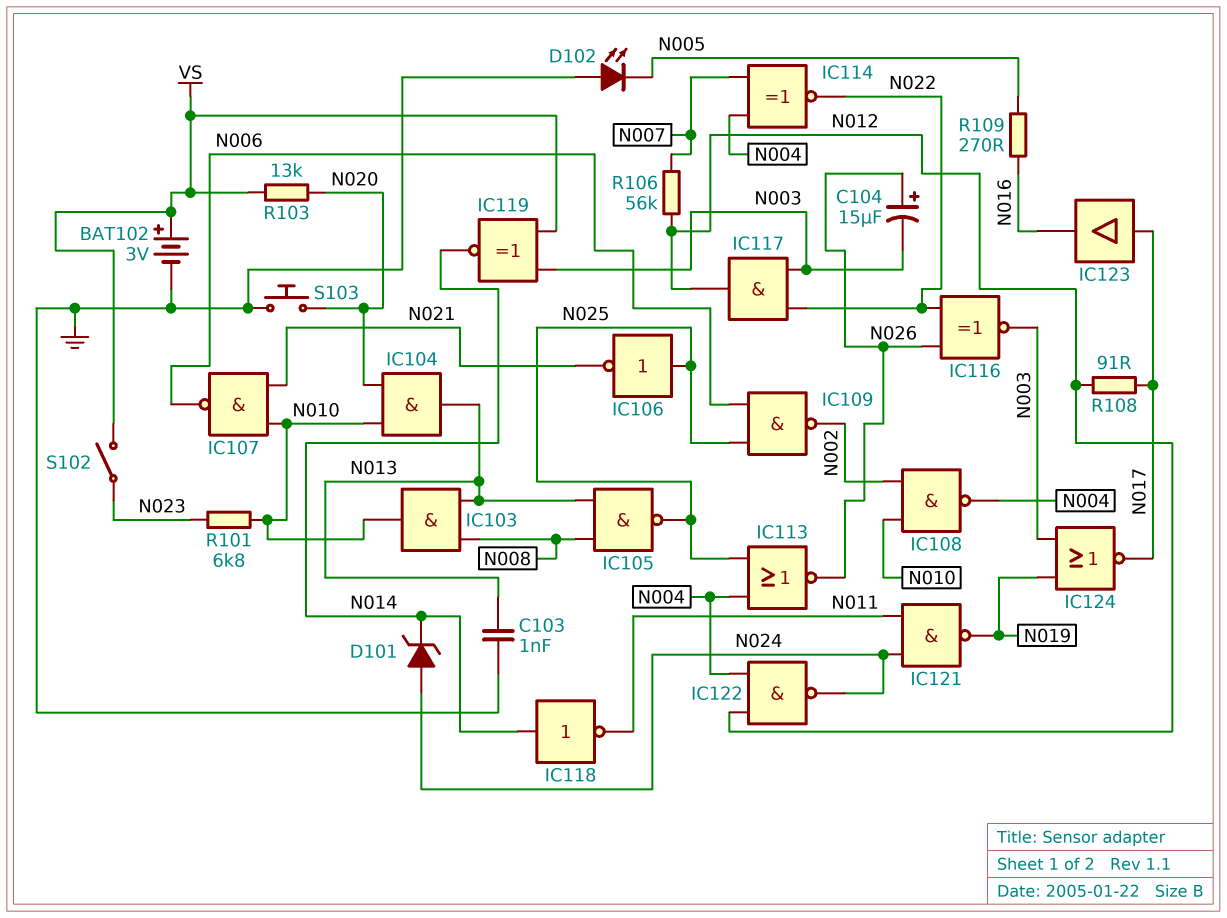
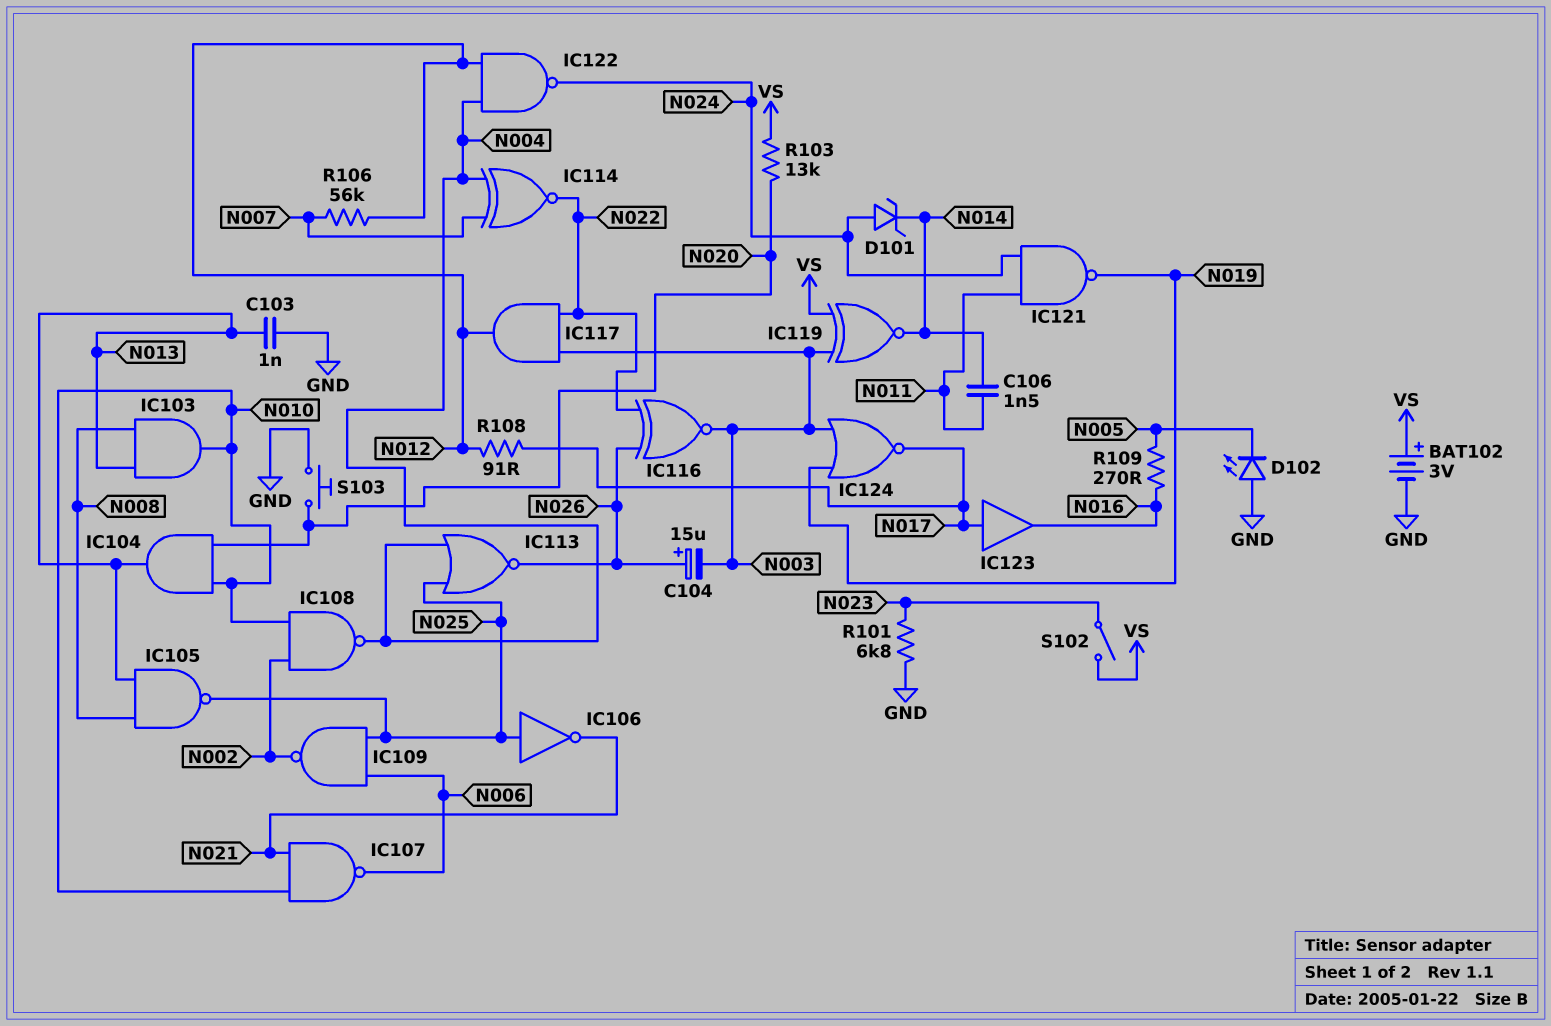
C106: none -> 1.5nF (N011, N014)
IC118: NOT (in N014, out N011) -> none
R101: 6.8k (N010, N023) -> 6.8k (GND, N023)

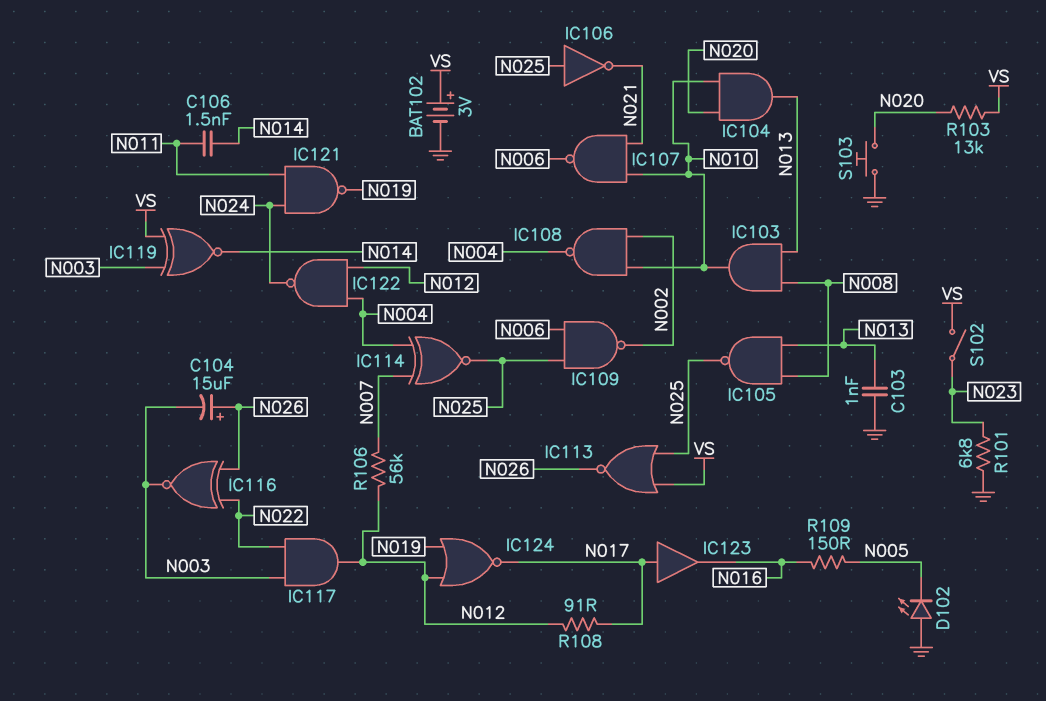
D101: zener (A N024, K N014) -> none
IC113: NOR (in N004, in N025, out N026) -> NOR (in N025, in VS, out N026)
IC114: XNOR (in N004, in N007, out N022) -> XNOR (in N004, in N007, out N025)
IC124: NOR (in N003, in N019, out N017) -> NOR (in N012, in N019, out N017)
R109: 270 (N005, N016) -> 150 (N005, N016)

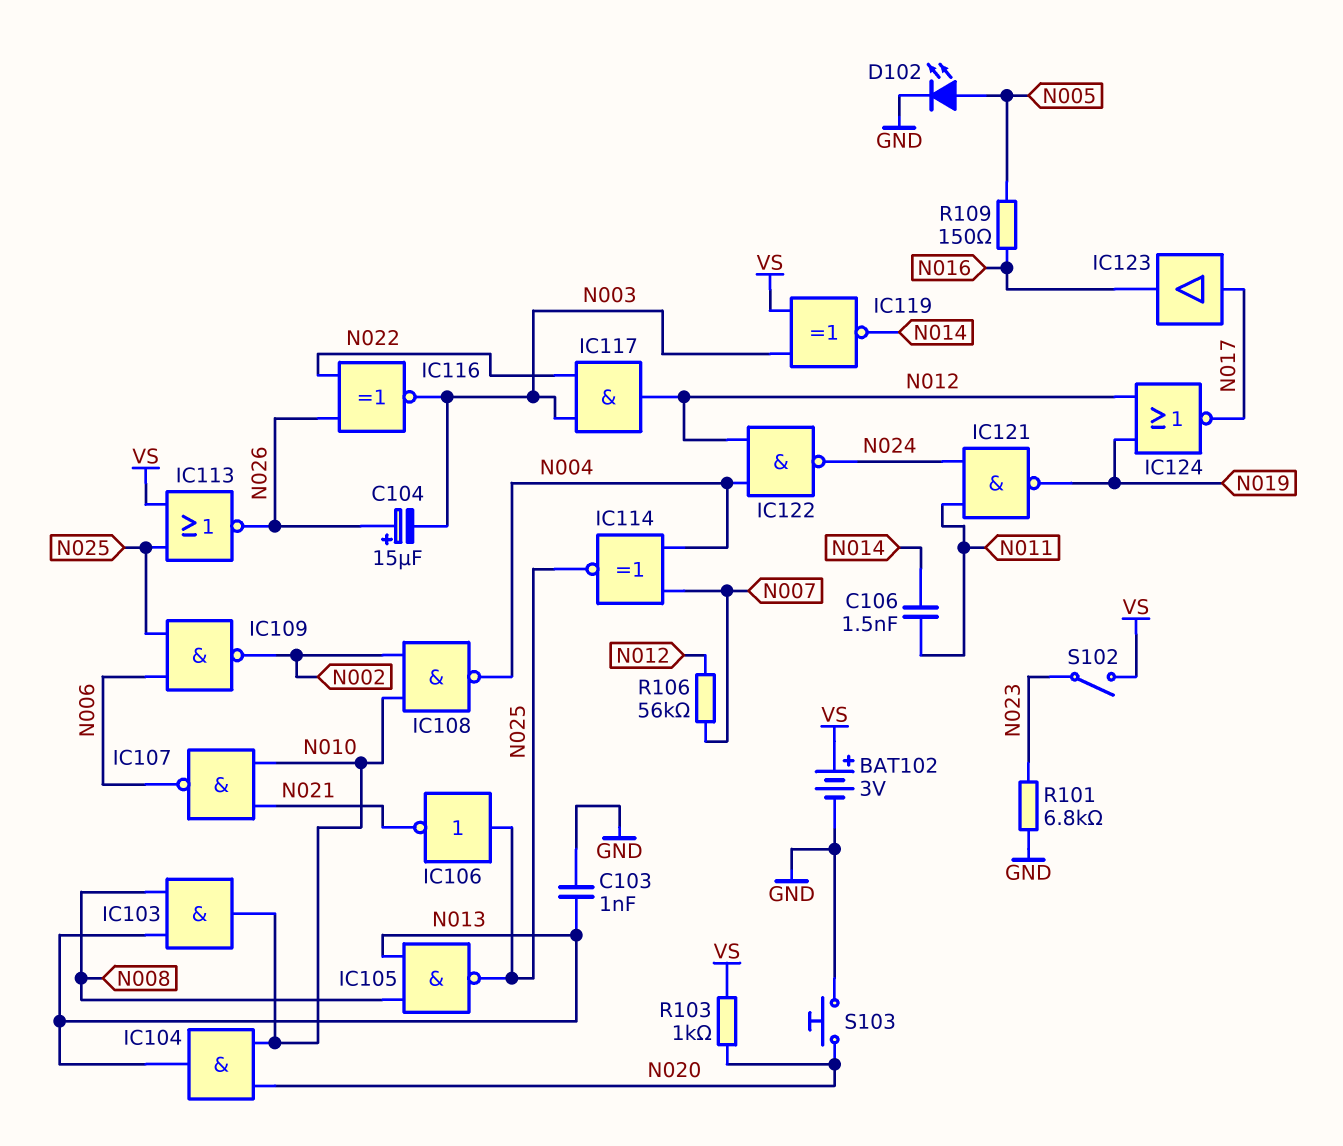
D102: LED (A GND, K N005) -> LED (A N005, K GND)
R103: 13k (N020, VS) -> 1k (N020, VS)
R108: 91 (N012, N017) -> none

